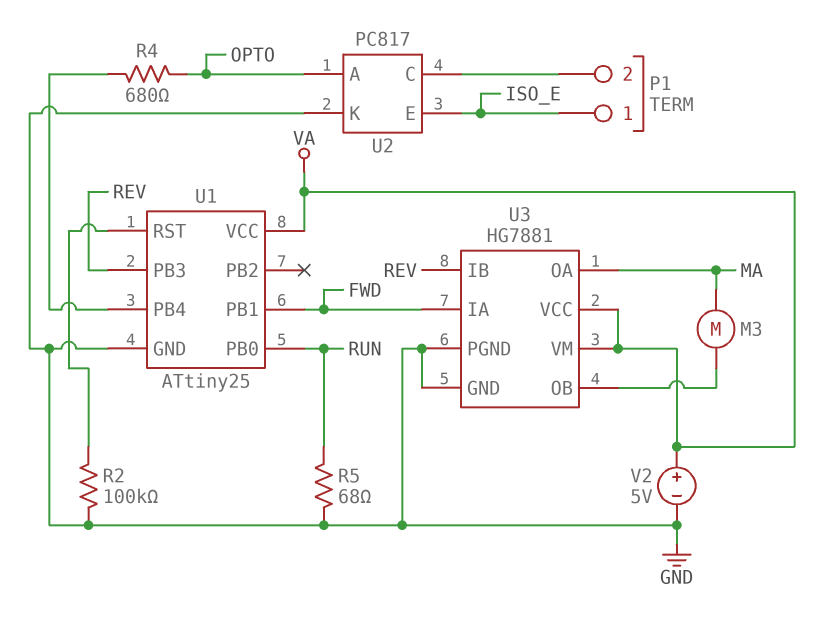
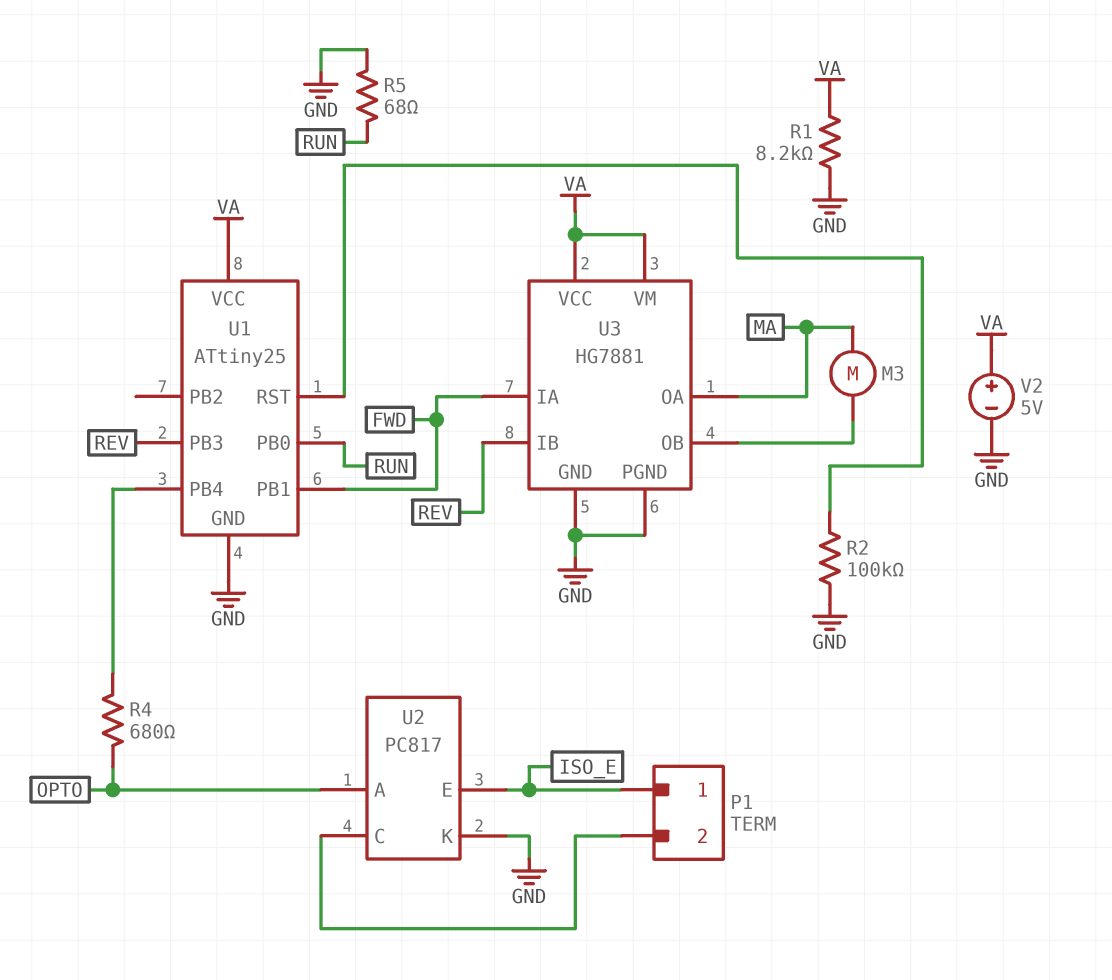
R1: none -> 8.2k (GND, VA)

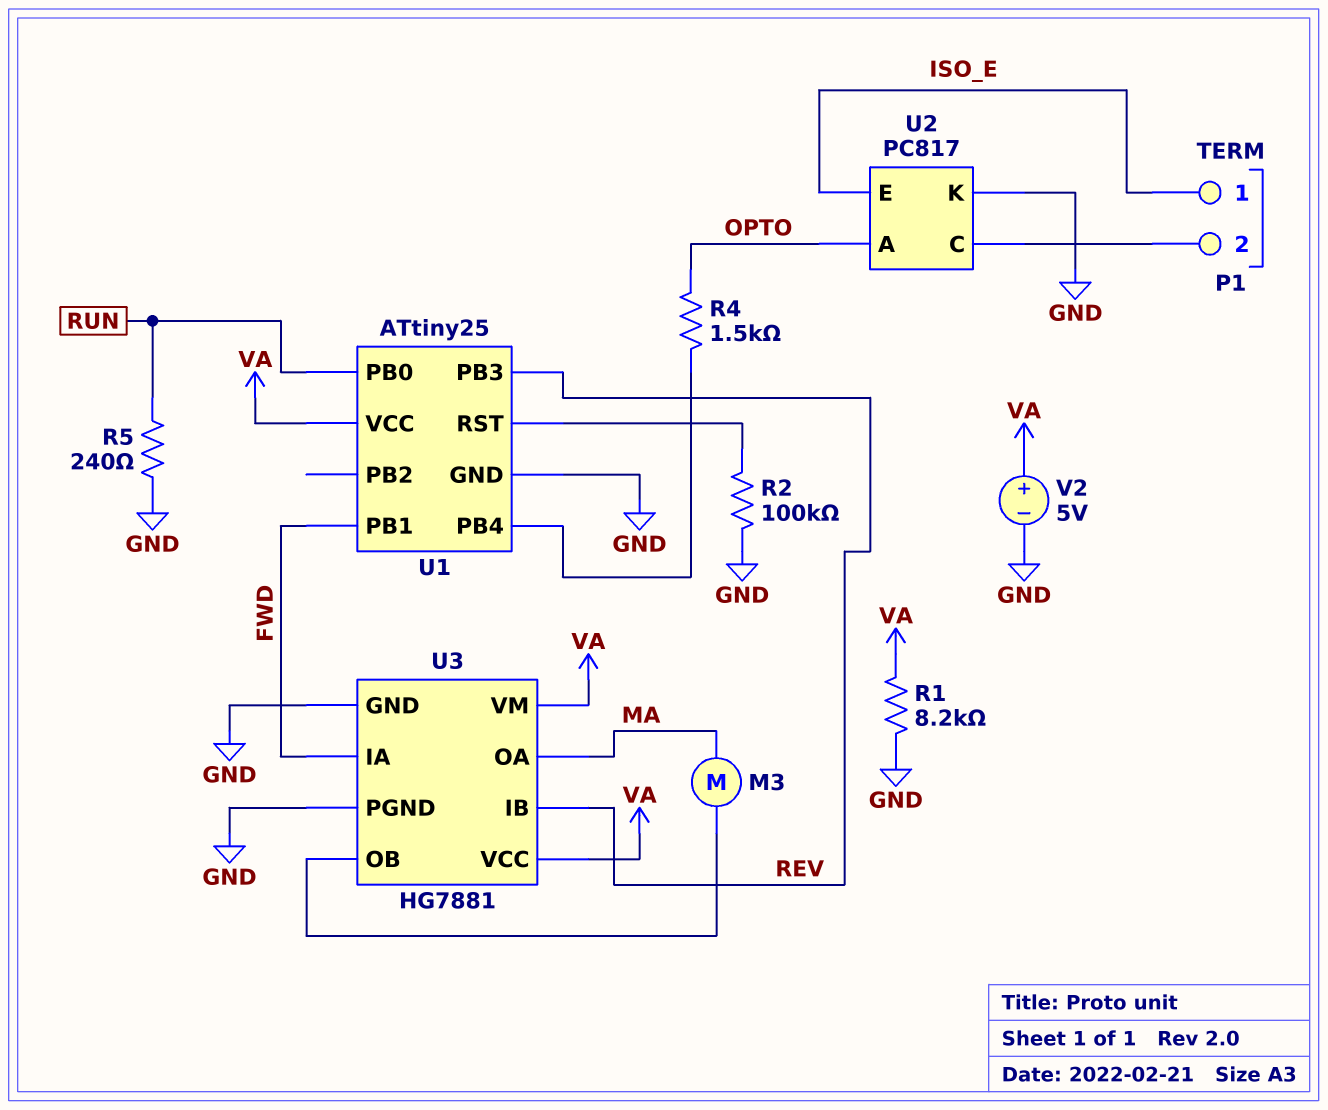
R4: 680 (OPTO, U1/PB4) -> 1.5k (OPTO, U1/PB4)
R5: 68 (GND, RUN) -> 240 (GND, RUN)

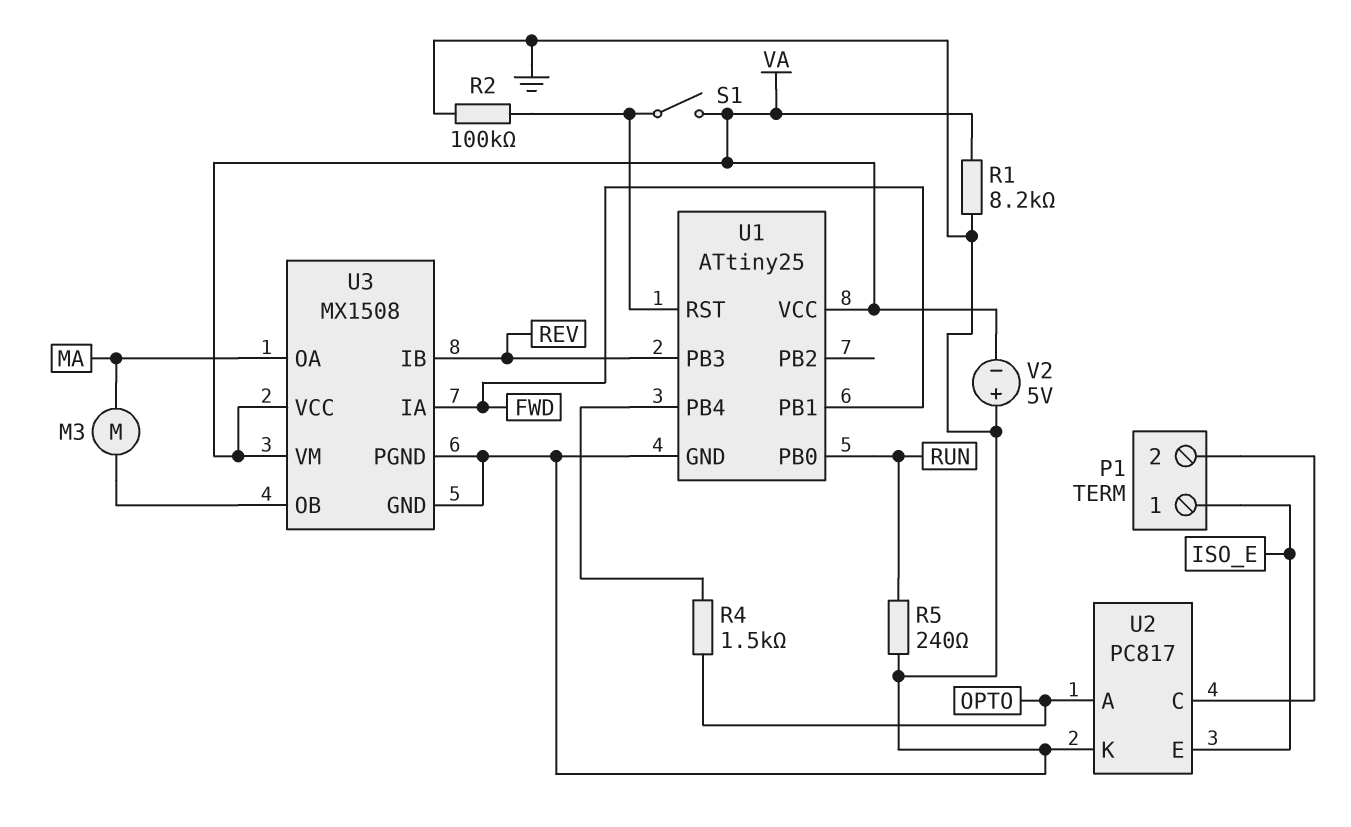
S1: none -> switch (U1/RST, VA)
U3: HG7881 -> MX1508
V2: 5V (plus VA, minus GND) -> 5V (plus GND, minus VA)

